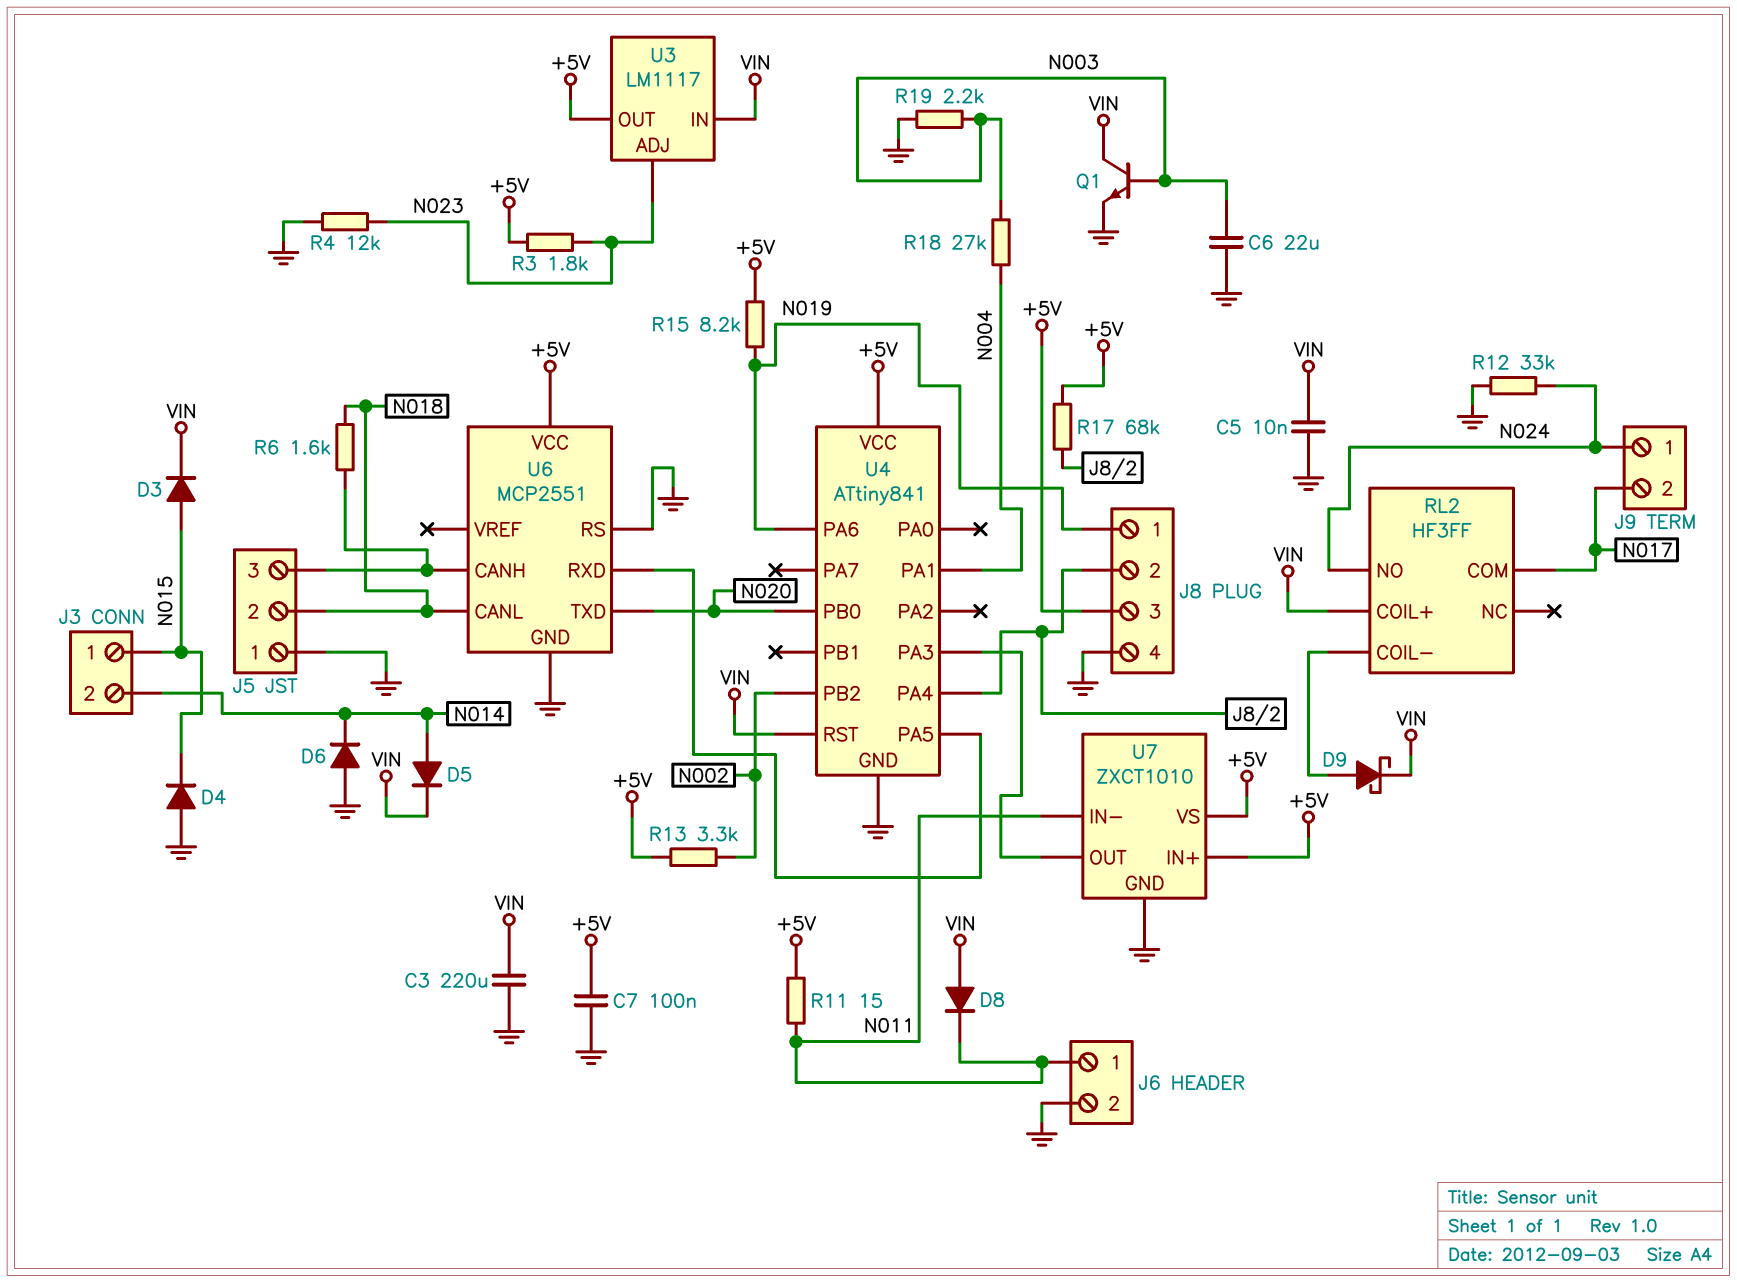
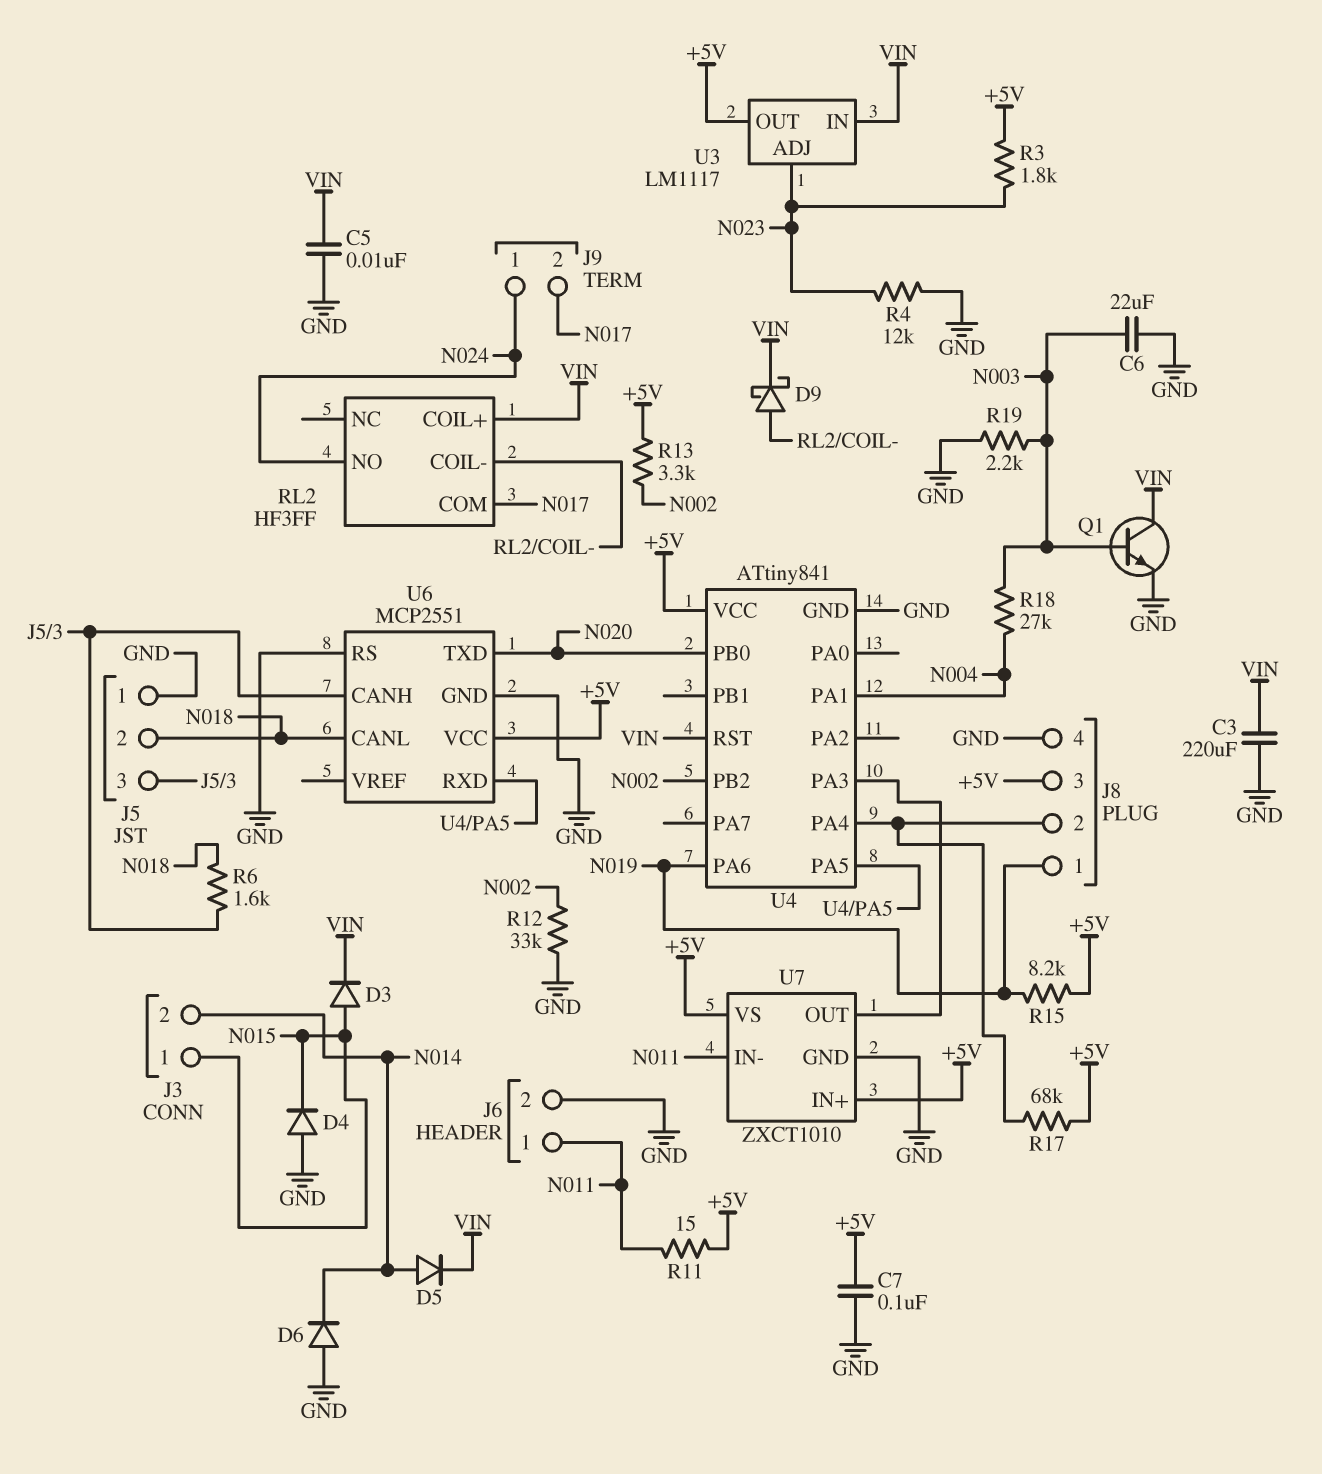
D8: diode (A VIN, K N011) -> none
R12: 33k (GND, N024) -> 33k (GND, N002)

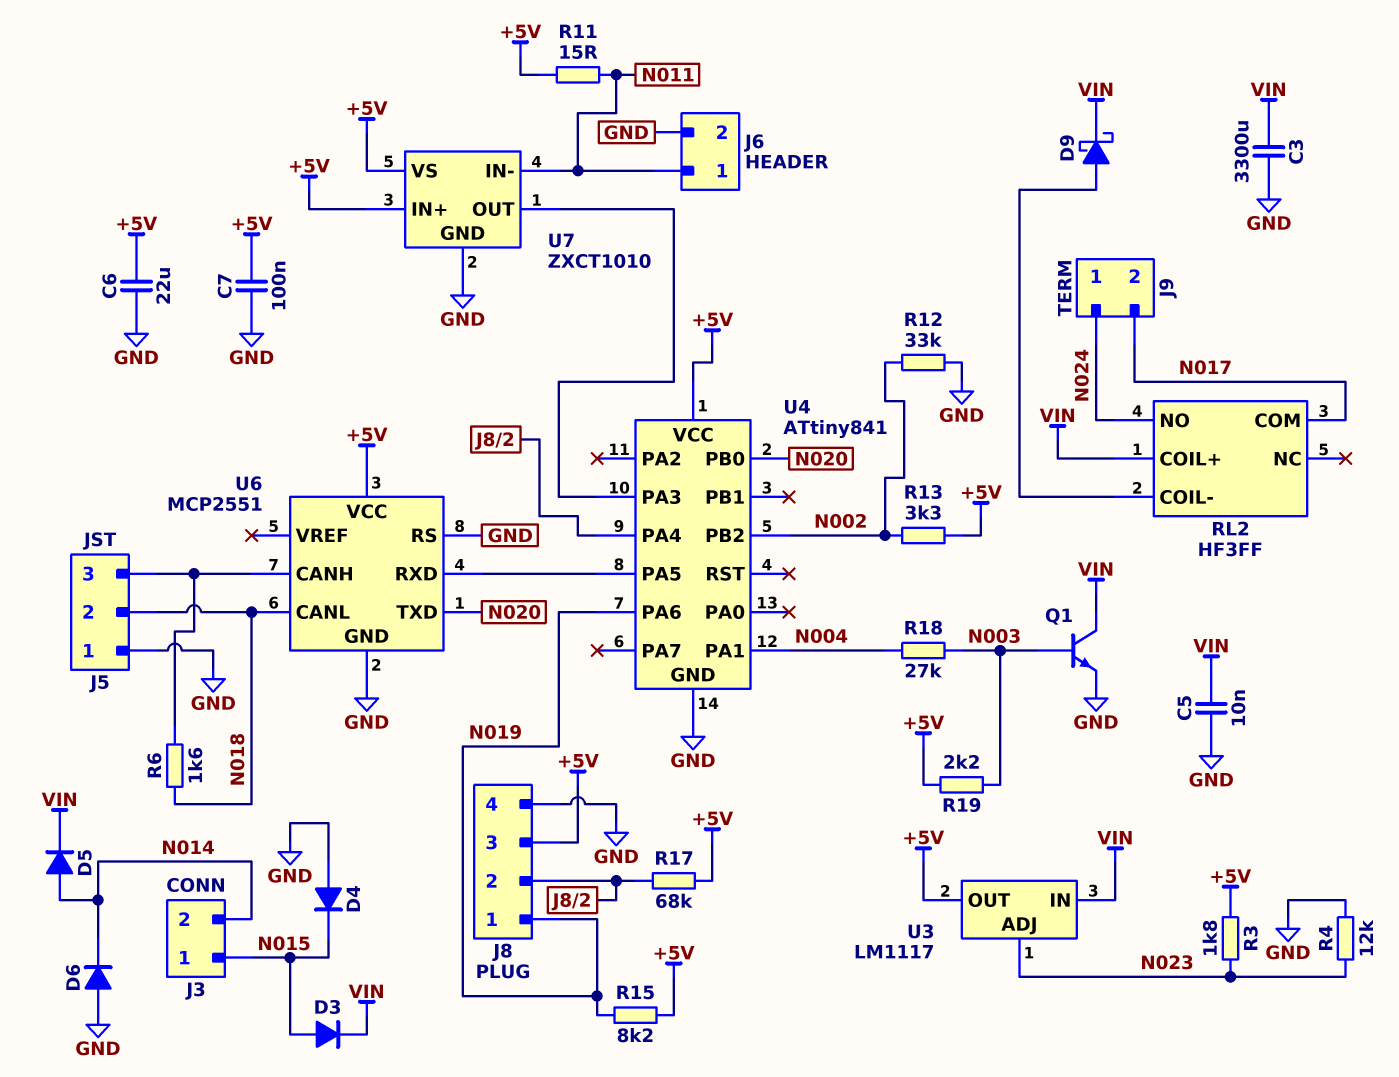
C3: 220uF (GND, VIN) -> 3300uF (GND, VIN)
C6: 22uF (GND, N003) -> 22uF (+5V, GND)
R19: 2.2k (GND, N003) -> 2.2k (+5V, N003)
U4 pin RST: VIN -> none

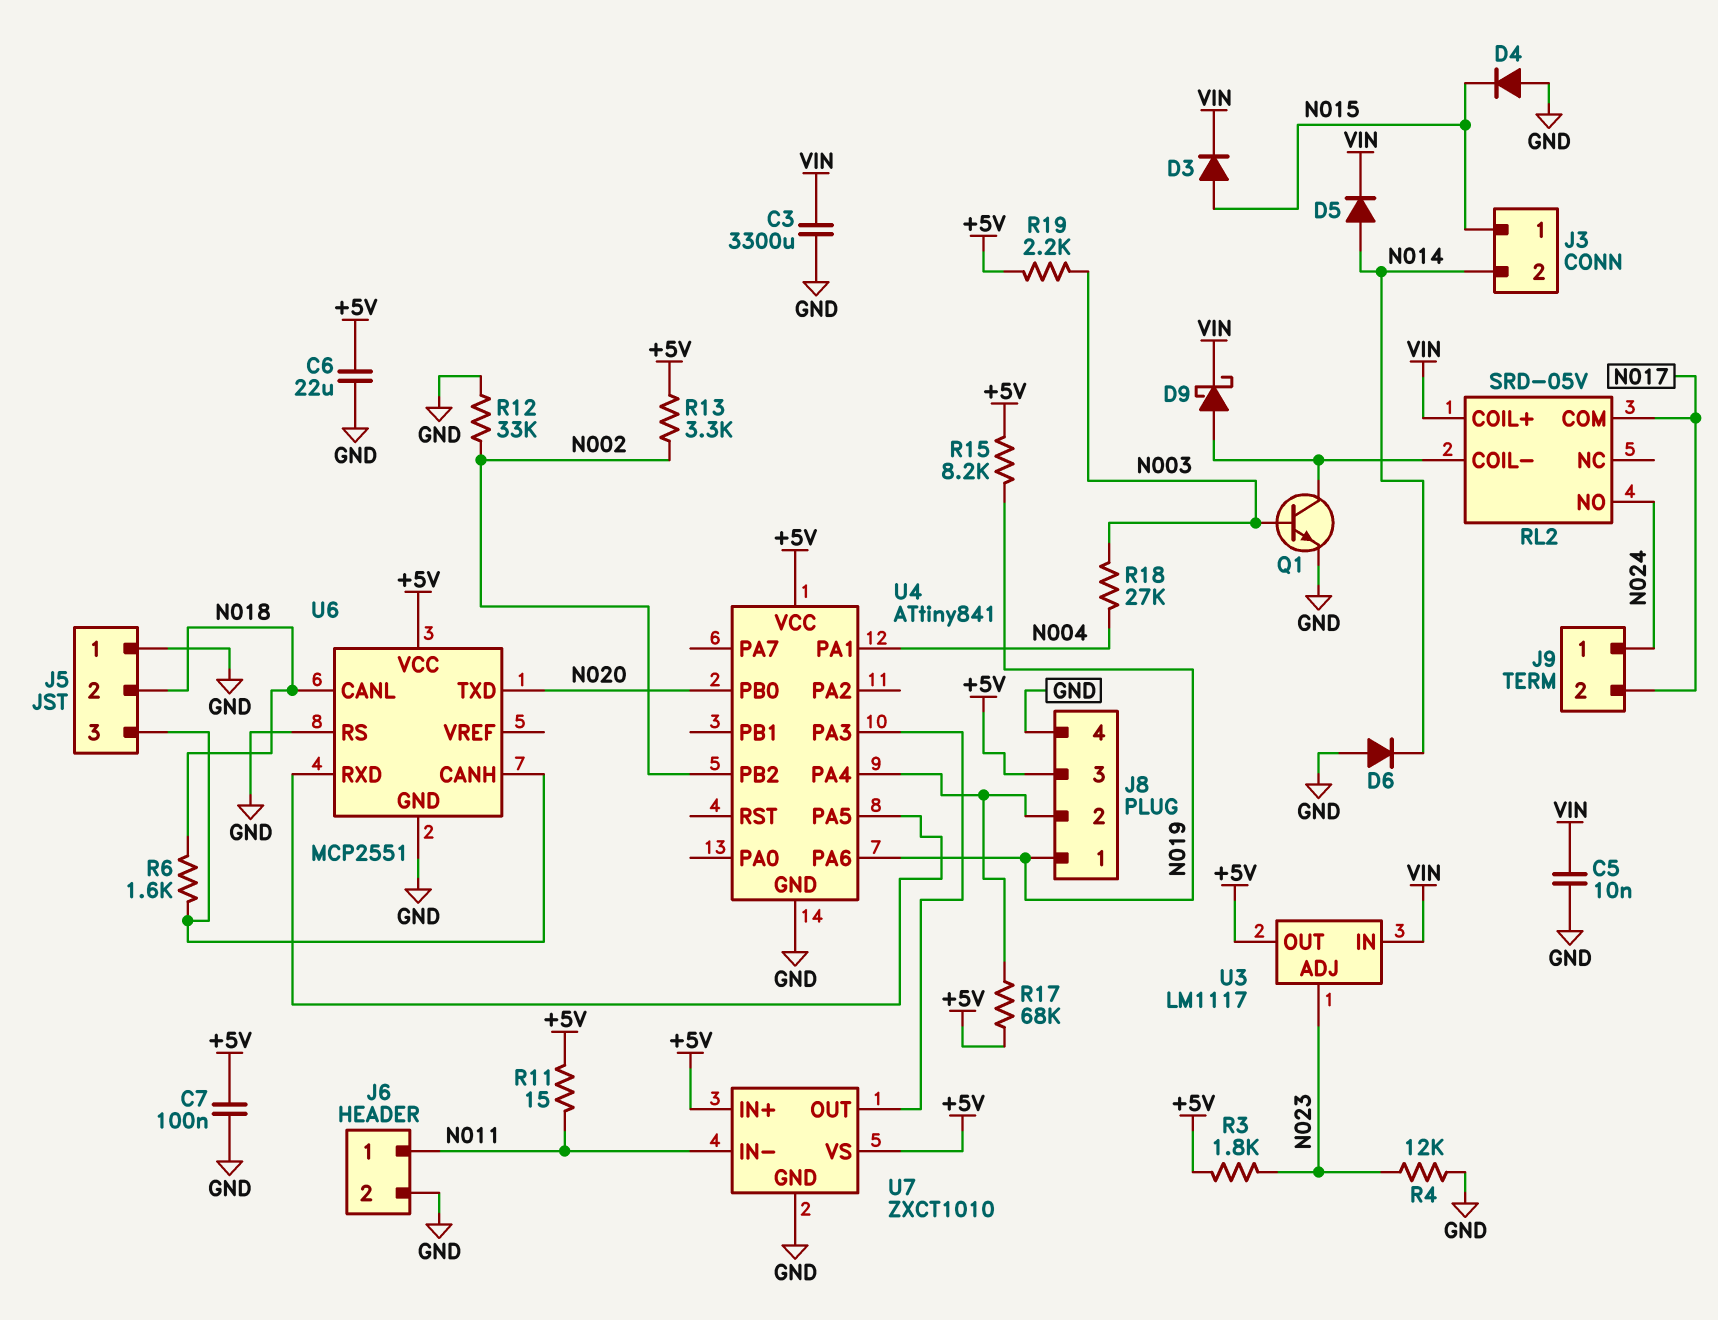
Q1: NPN (B N003, C VIN, E GND) -> NPN (B N003, C RL2/COIL-, E GND)
RL2: HF3FF -> SRD-05V

